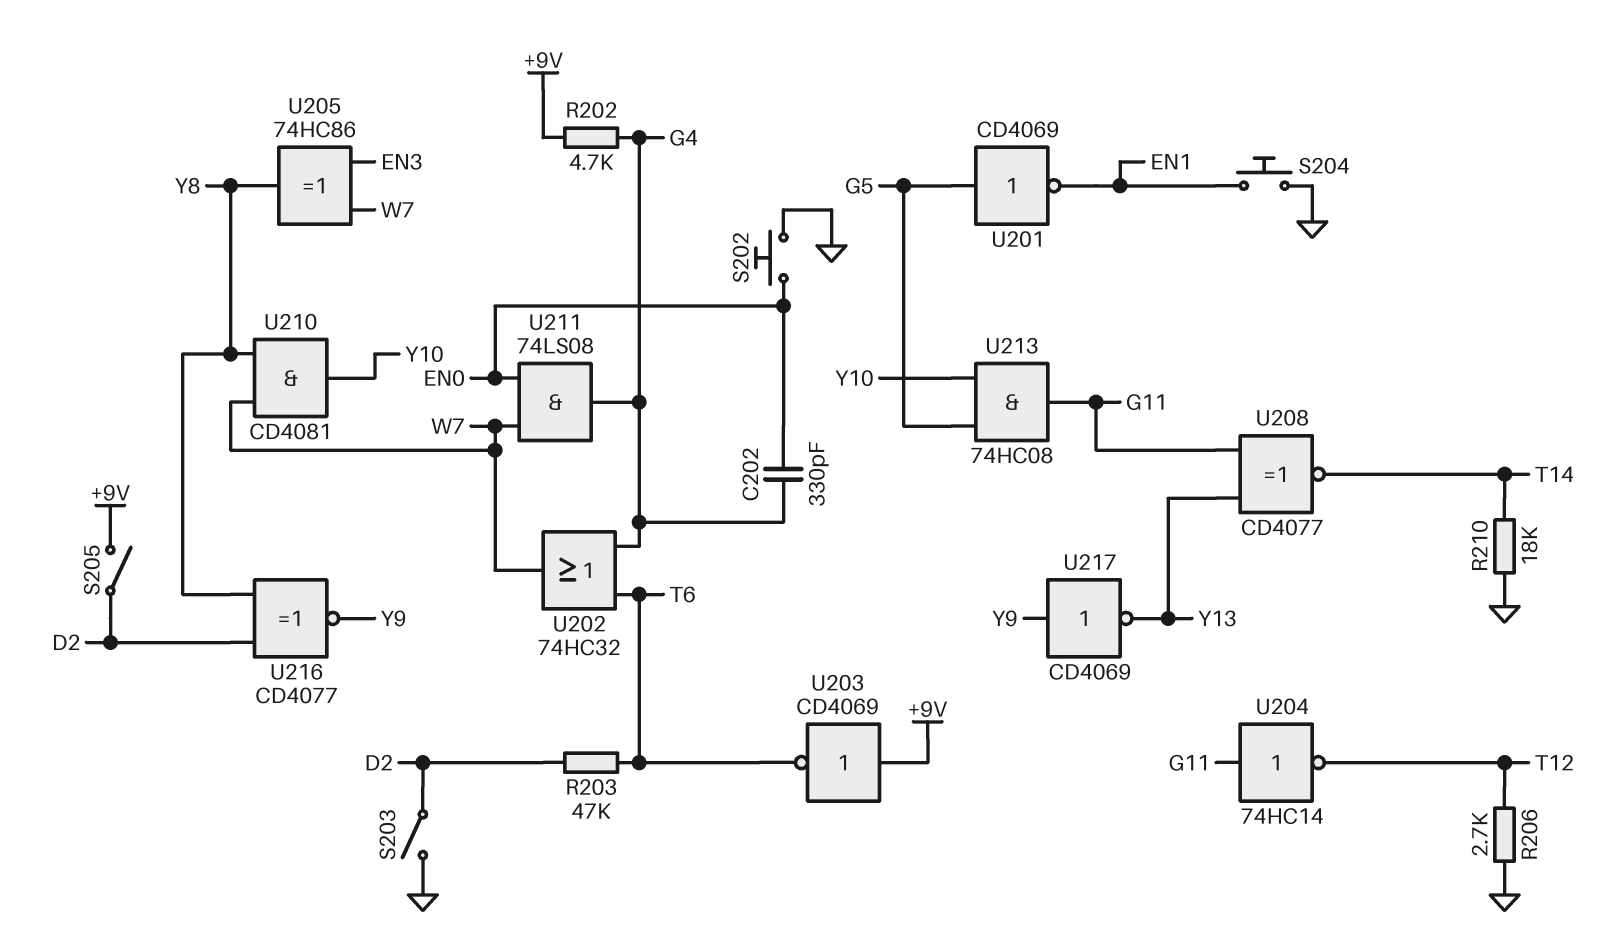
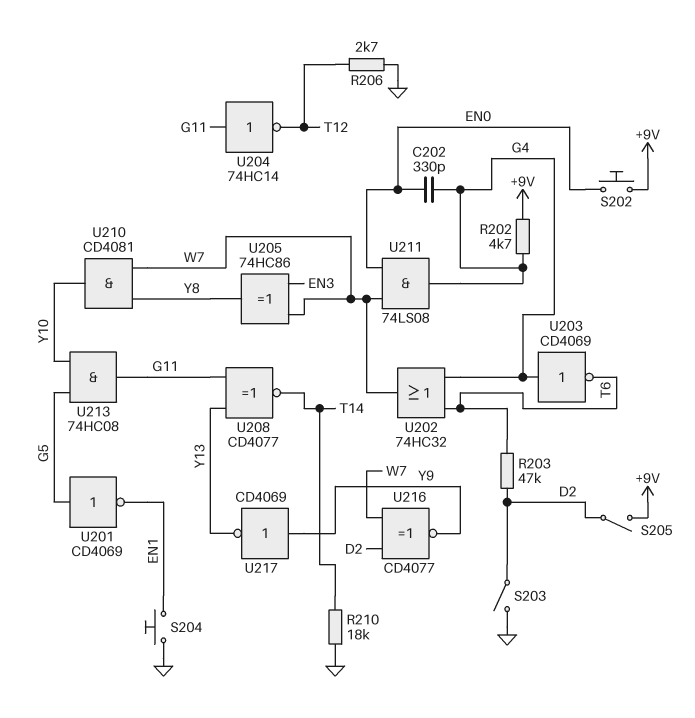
S202: button (EN0, GND) -> button (+9V, EN0)
U203: NOT CD4069 (in +9V, out T6) -> NOT CD4069 (in G4, out T6)
U216: XNOR CD4077 (in D2, in Y8, out Y9) -> XNOR CD4077 (in D2, in W7, out Y9)

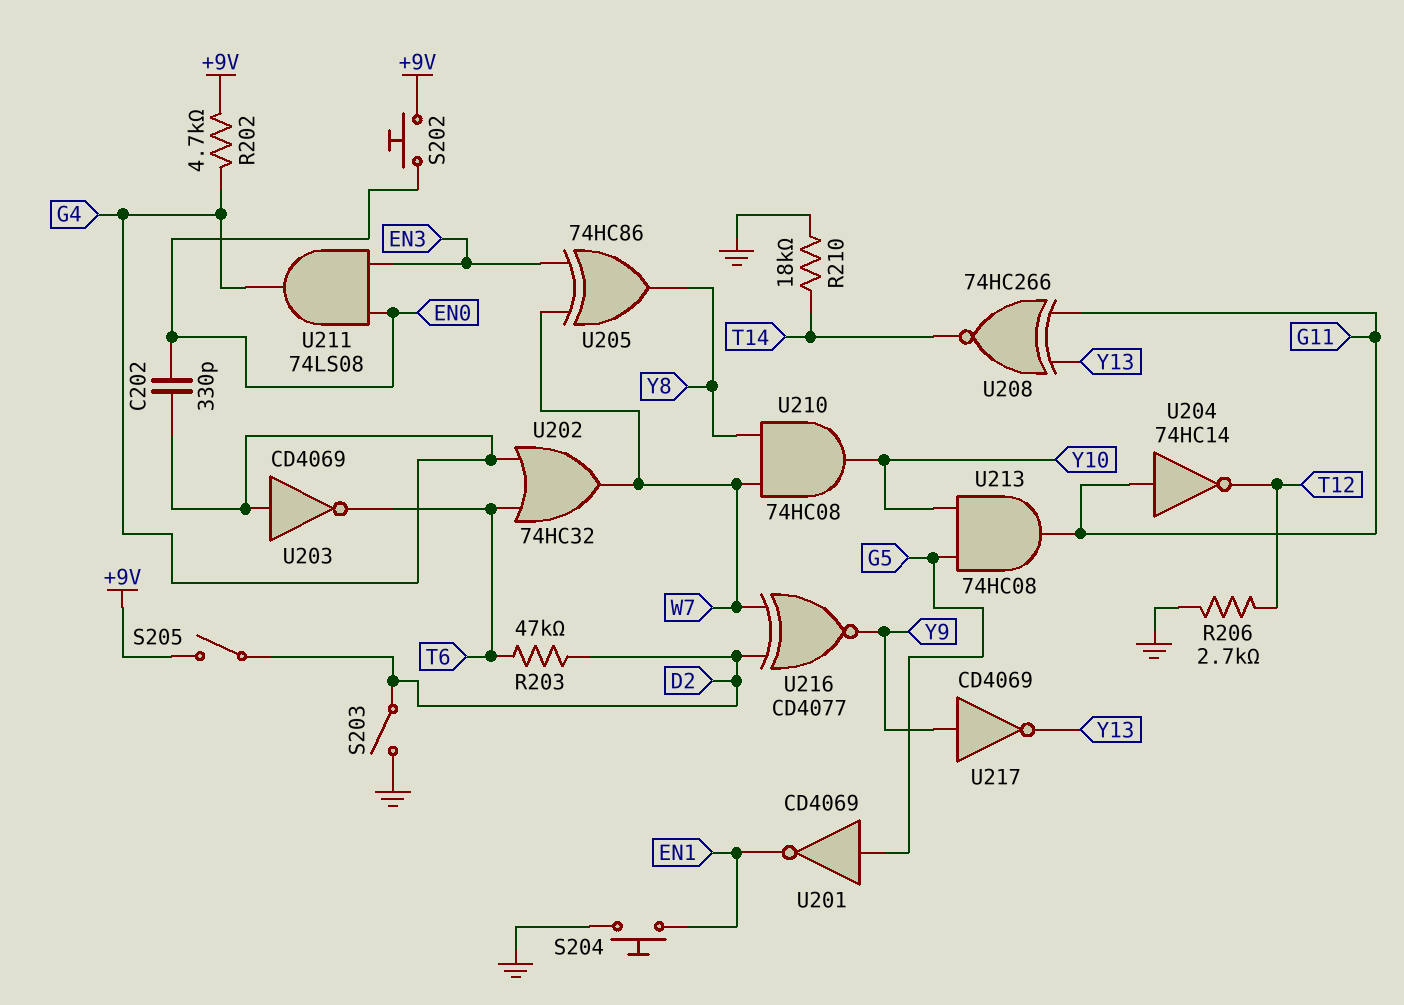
U208: XNOR CD4077 (in G11, in Y13, out T14) -> XNOR 74HC266 (in G11, in Y13, out T14)
U210: AND CD4081 (in W7, in Y8, out Y10) -> AND 74HC08 (in W7, in Y8, out Y10)
U211: AND 74LS08 (in EN0, in W7, out G4) -> AND 74LS08 (in EN0, in EN3, out G4)

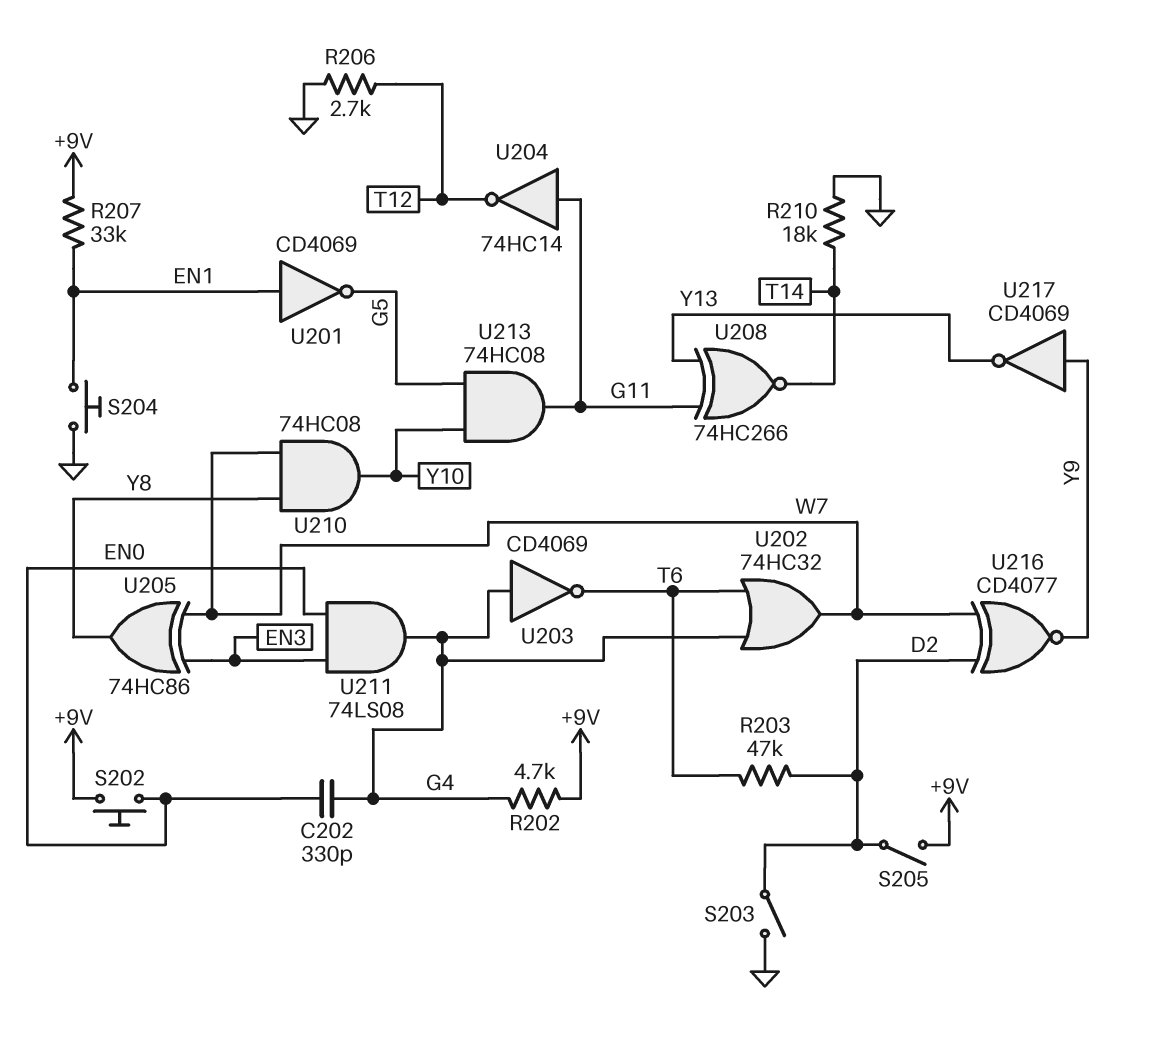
R207: none -> 33k (+9V, EN1)
U201: NOT CD4069 (in G5, out EN1) -> NOT CD4069 (in EN1, out G5)

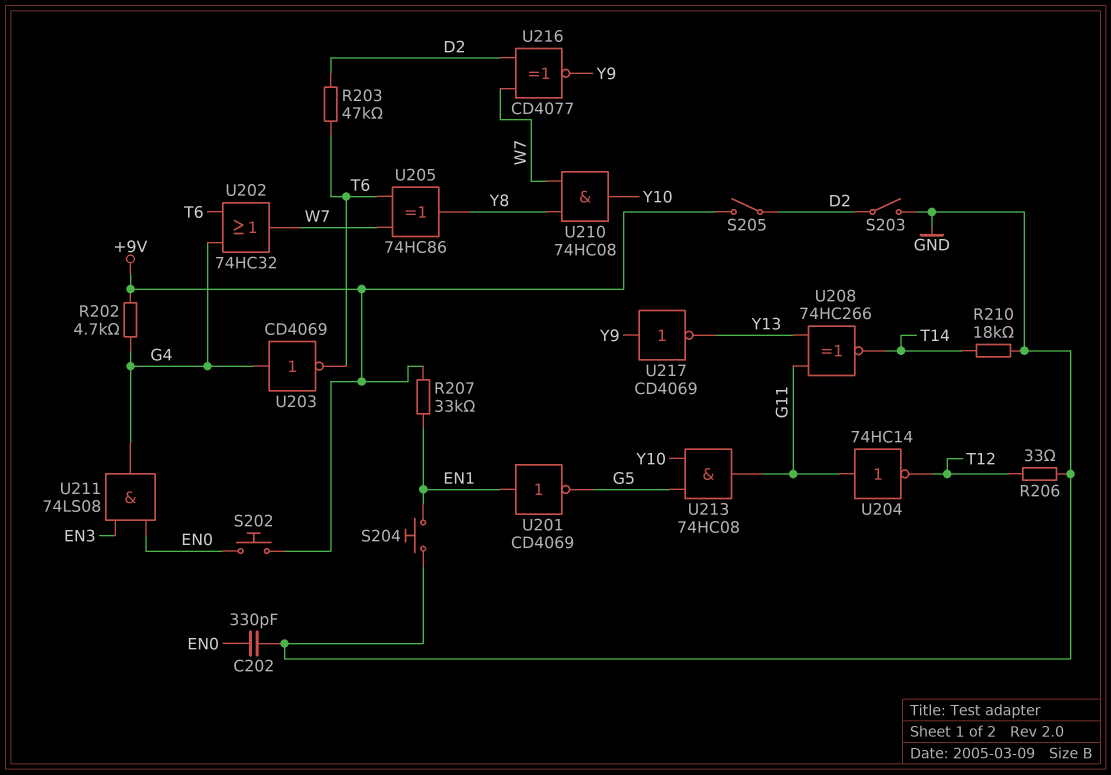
C202: 330pF (EN0, G4) -> 330pF (EN0, GND)
R206: 2.7k (GND, T12) -> 33 (GND, T12)
U205: XOR 74HC86 (in EN3, in W7, out Y8) -> XOR 74HC86 (in T6, in W7, out Y8)

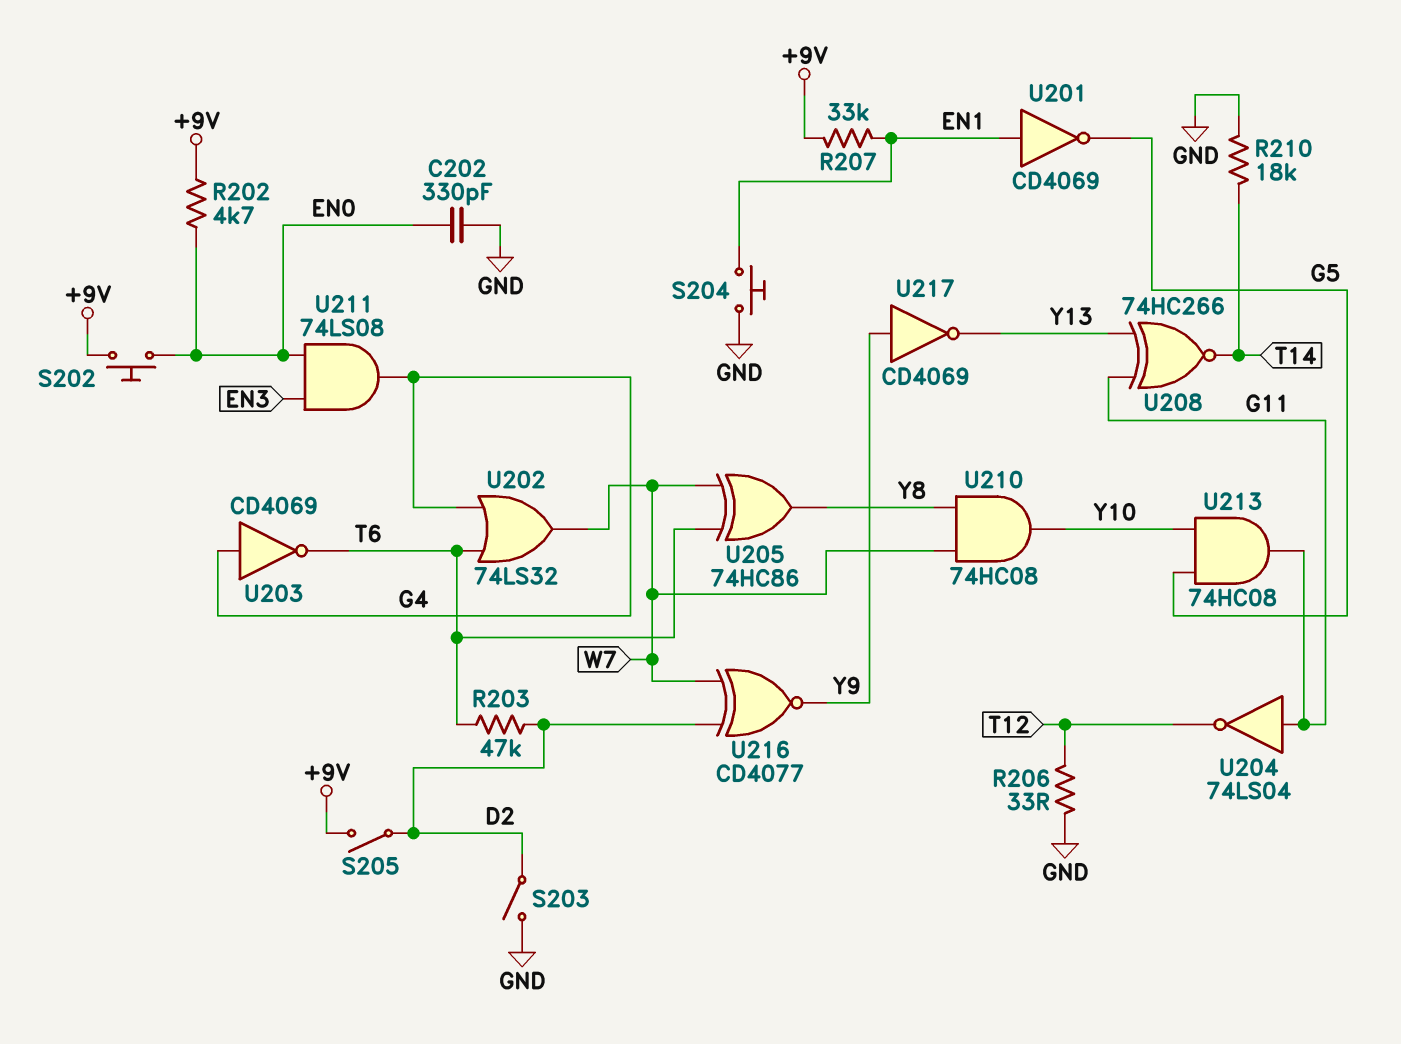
R202: 4.7k (+9V, G4) -> 4.7k (+9V, EN0)
U202: OR 74HC32 (in G4, in T6, out W7) -> OR 74LS32 (in G4, in T6, out W7)
U204: NOT 74HC14 (in G11, out T12) -> NOT 74LS04 (in G11, out T12)

